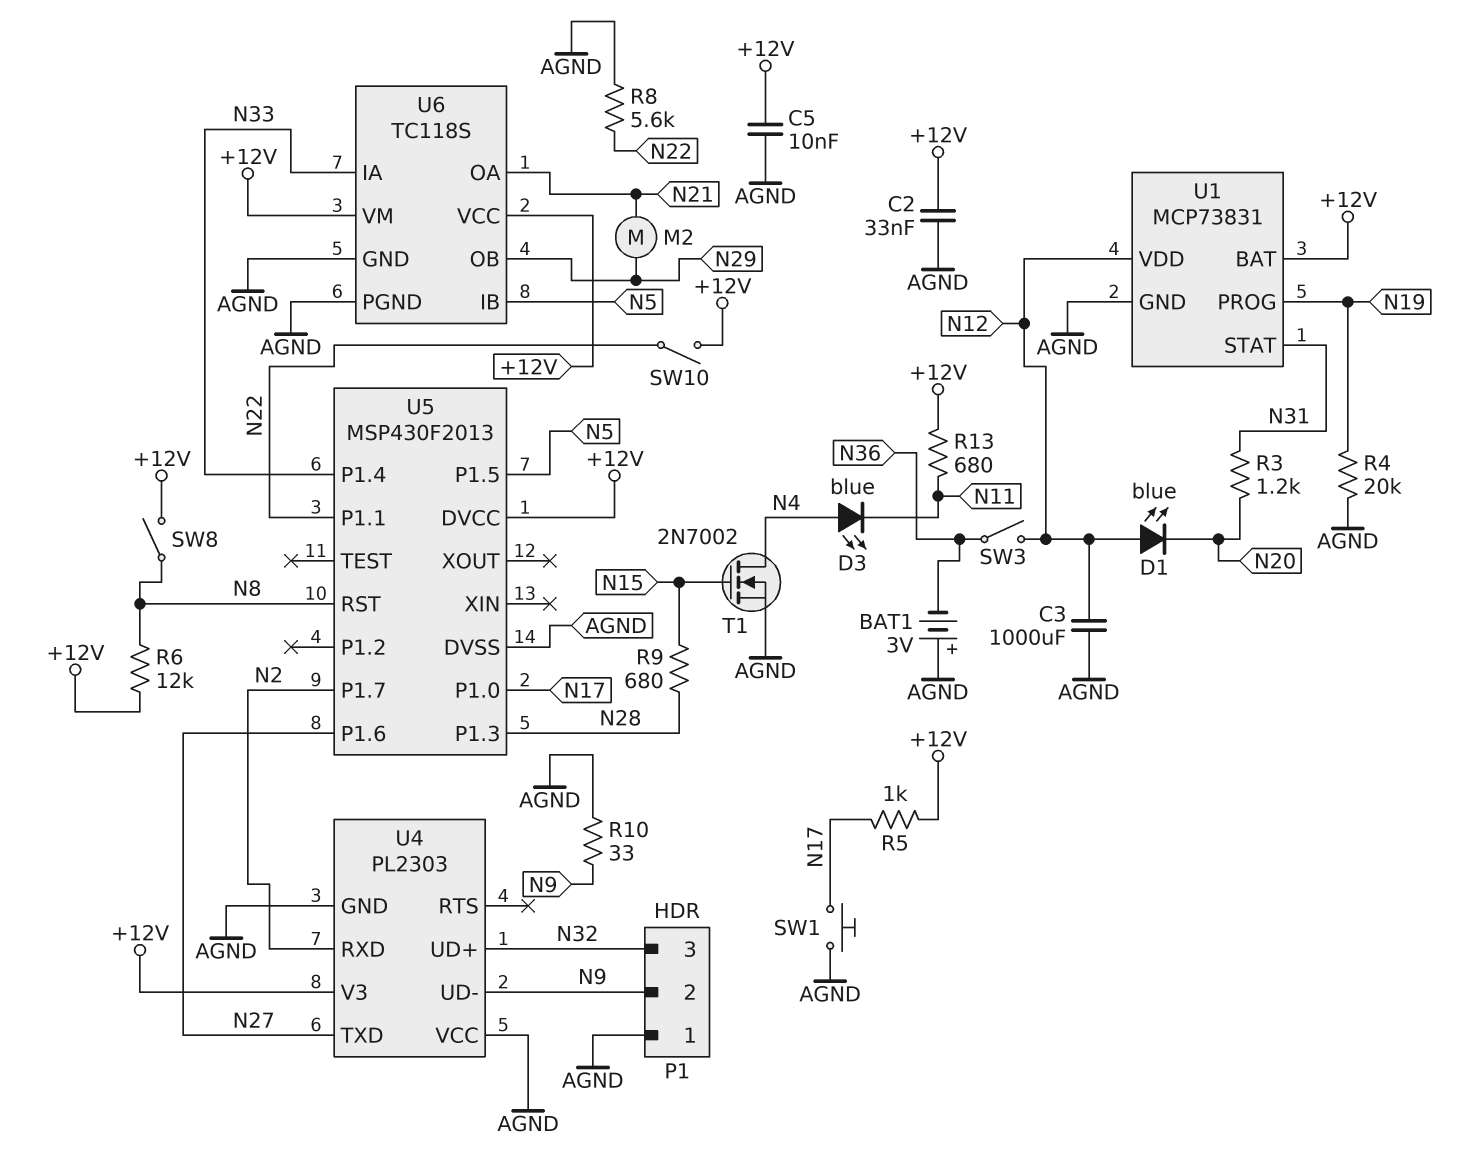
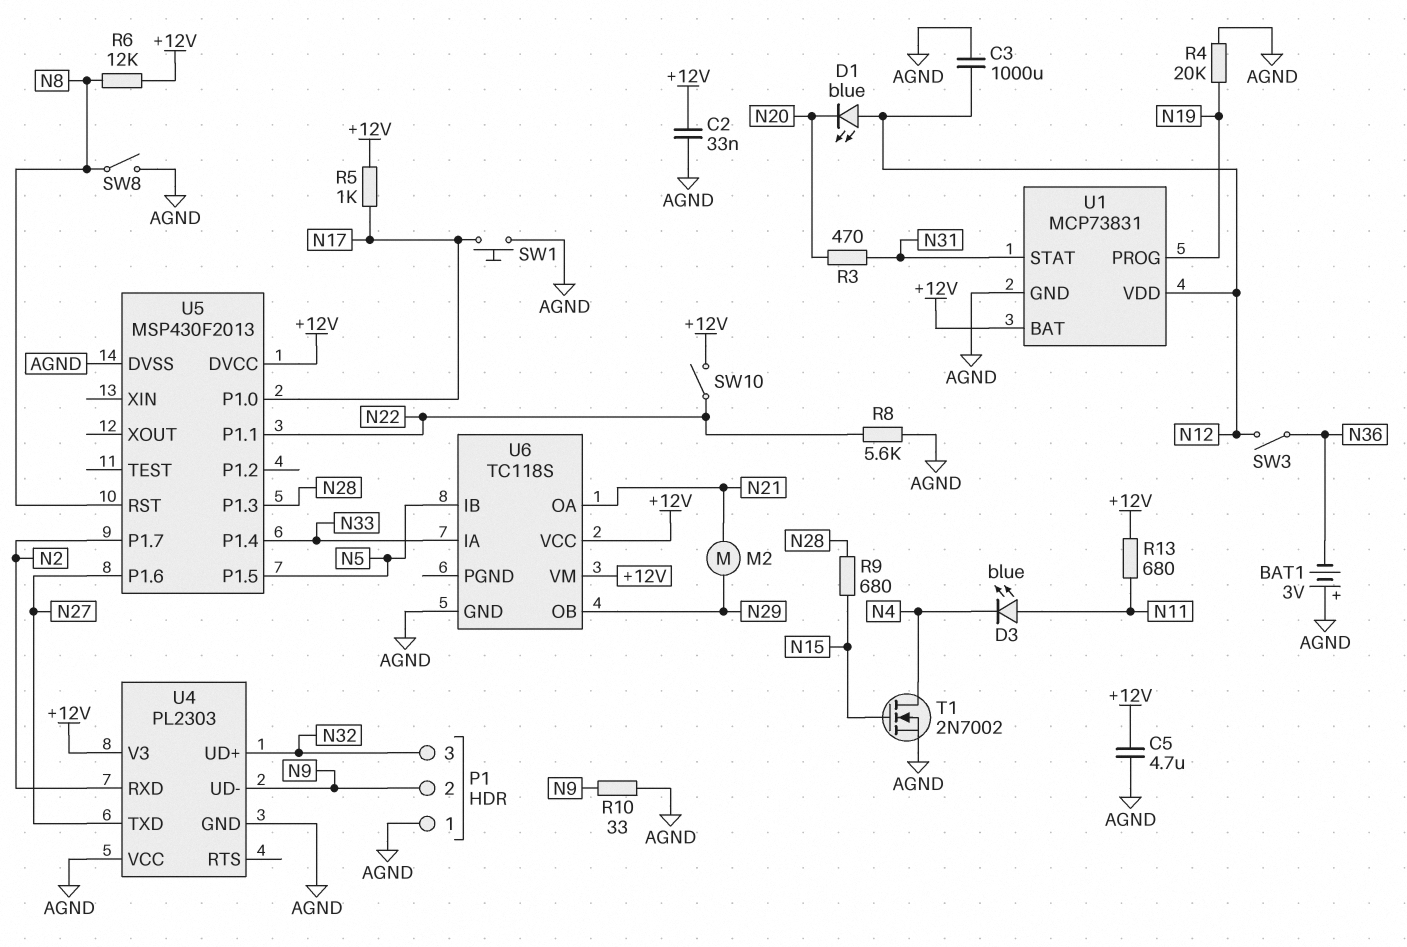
C5: 10nF (+12V, AGND) -> 4.7uF (+12V, AGND)
D3: LED blue (A N4, K N11) -> LED blue (A N11, K N4)
R3: 1.2k (N20, N31) -> 470 (N20, N31)
SW8: switch (+12V, N8) -> switch (AGND, N8)
U6 pin PGND: AGND -> none

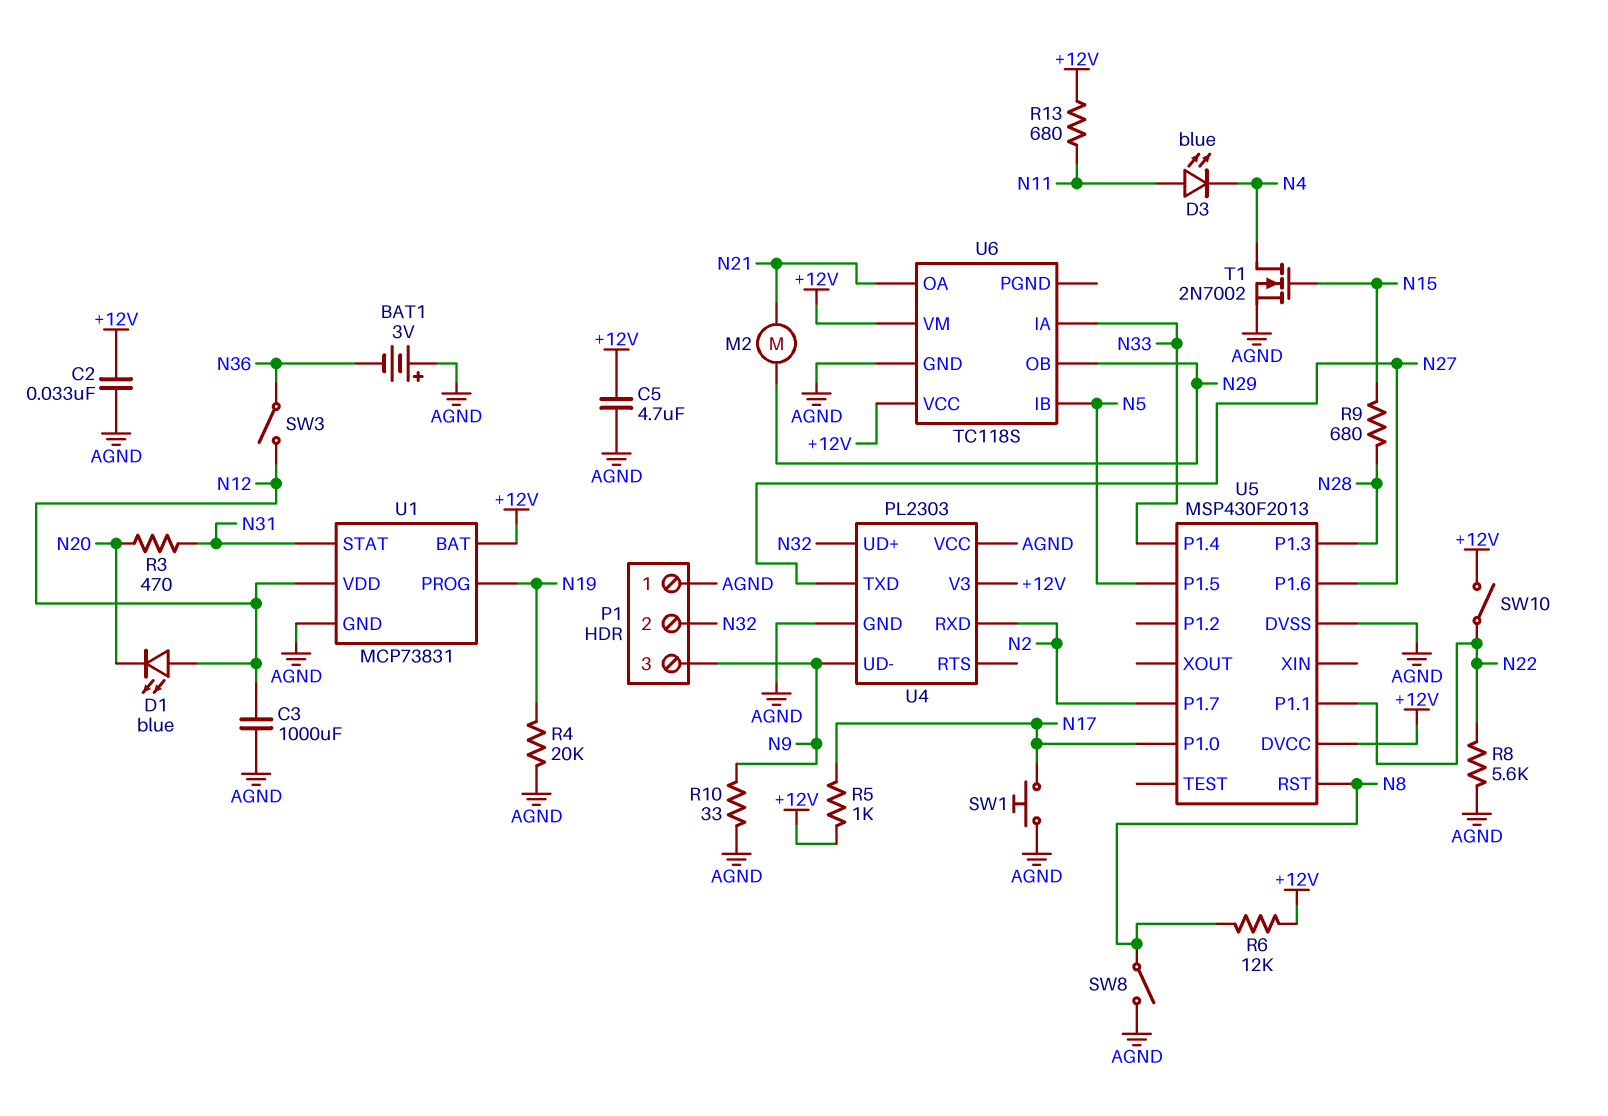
P1 pin 2: N9 -> N32
P1 pin 3: N32 -> N9

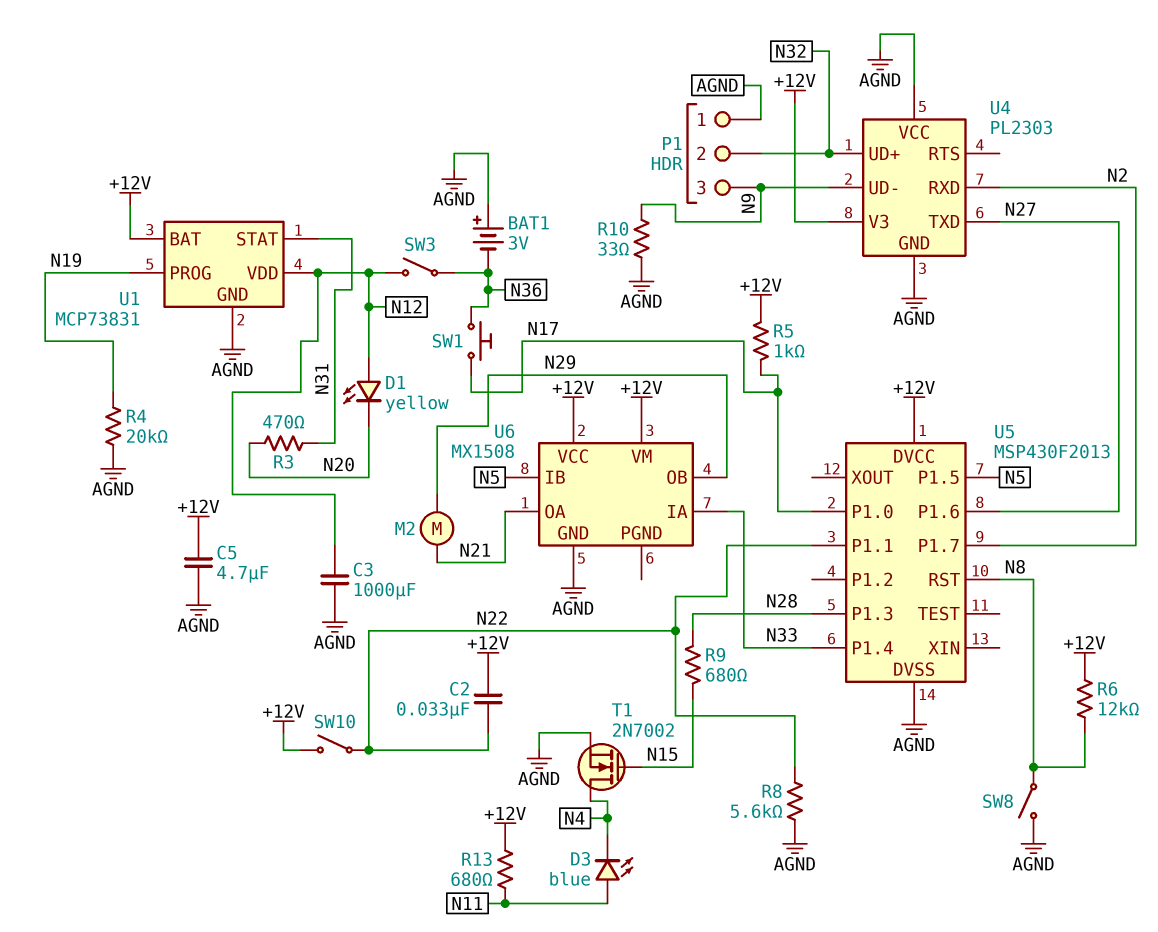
C2: 33nF (+12V, AGND) -> 33nF (+12V, N22)
D1: LED blue (A N12, K N20) -> LED yellow (A N12, K N20)
SW1: button (AGND, N17) -> button (N17, N36)
U6: TC118S -> MX1508

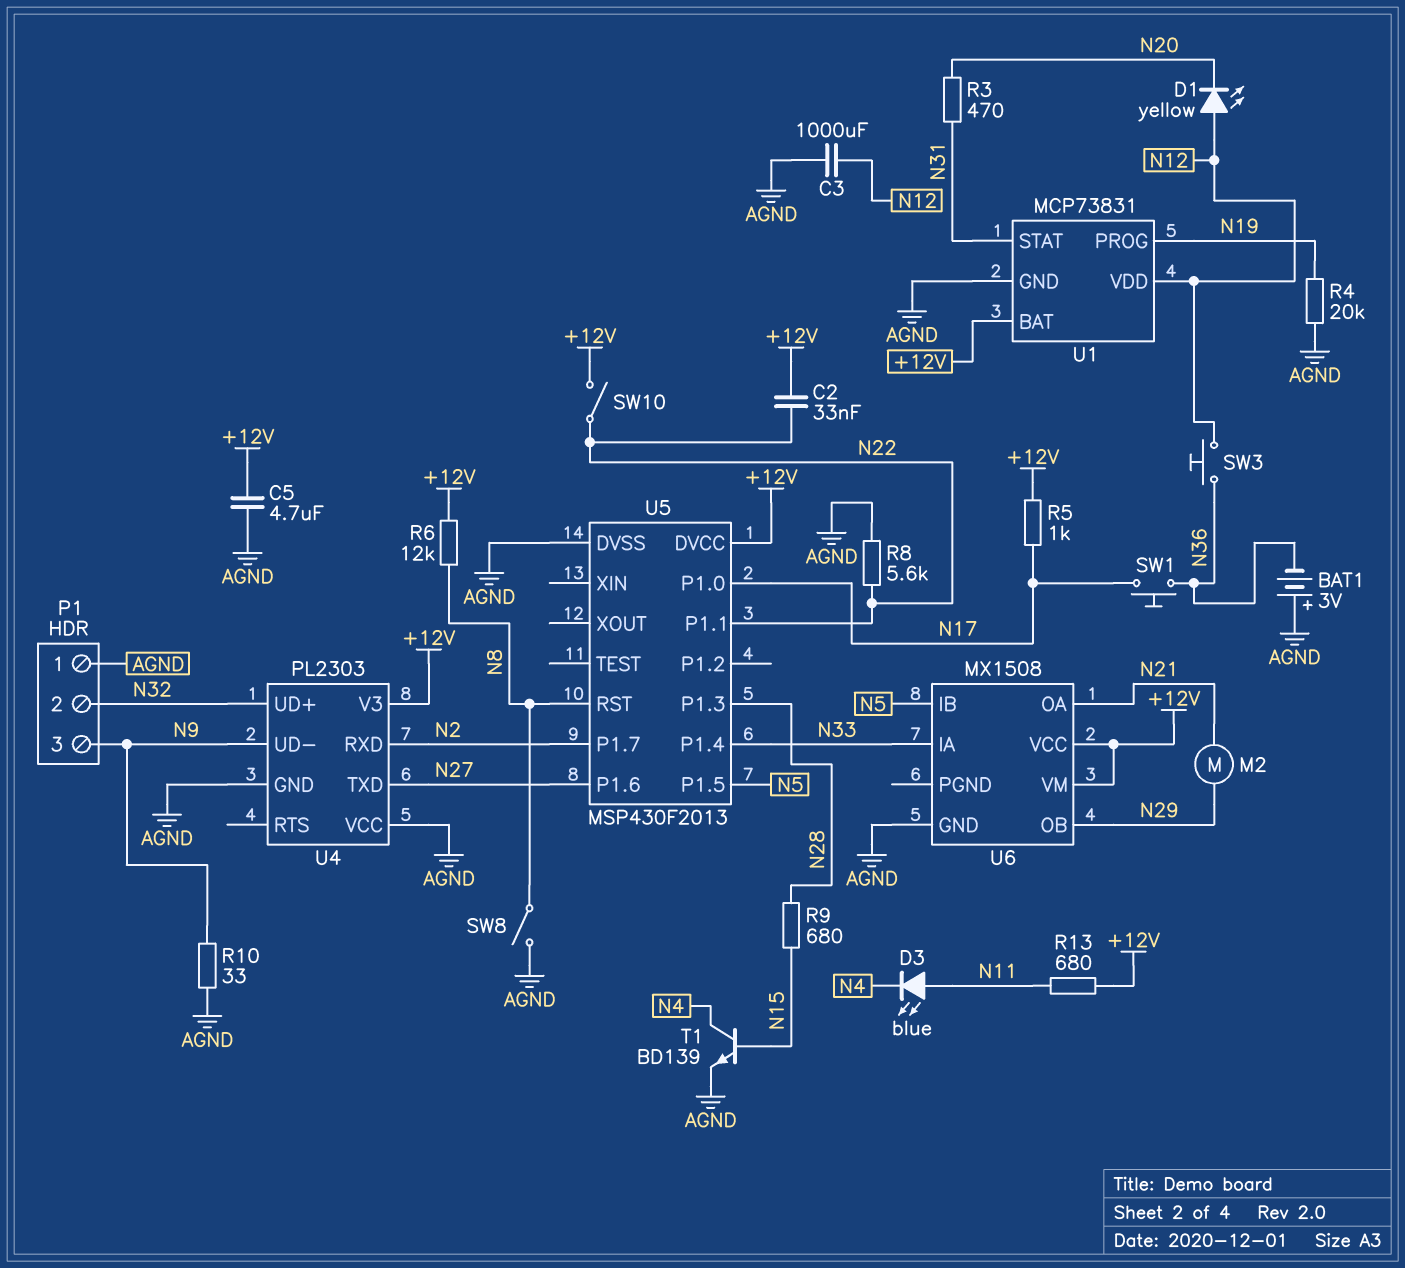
SW3: switch (N12, N36) -> button (N12, N36)
T1: NMOS 2N7002 (G N15, D N4, S AGND) -> NPN BD139 (B N15, C N4, E AGND)

